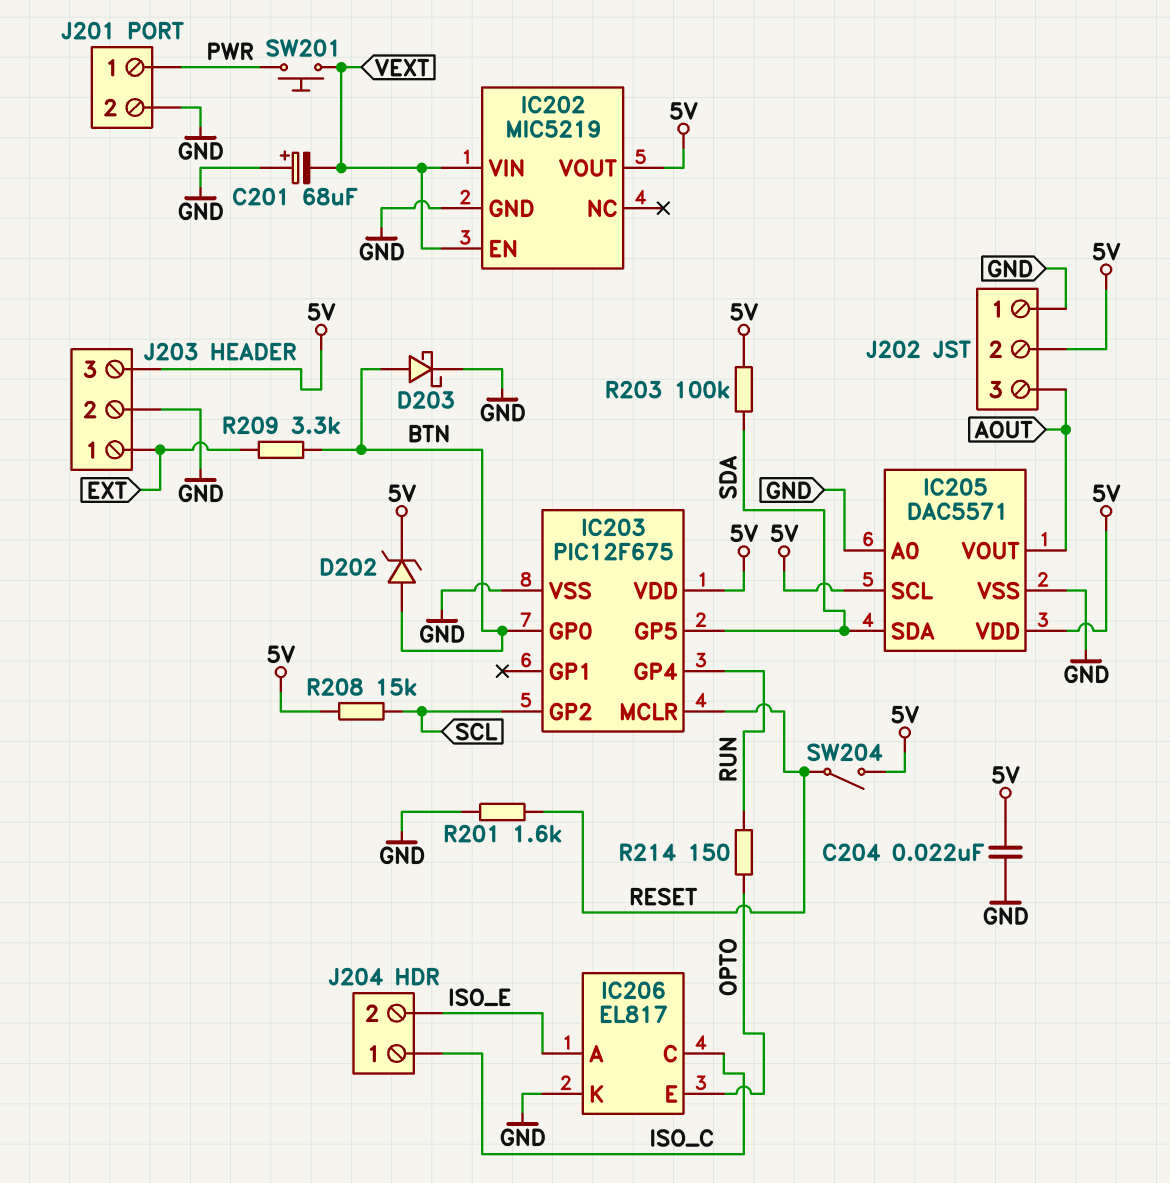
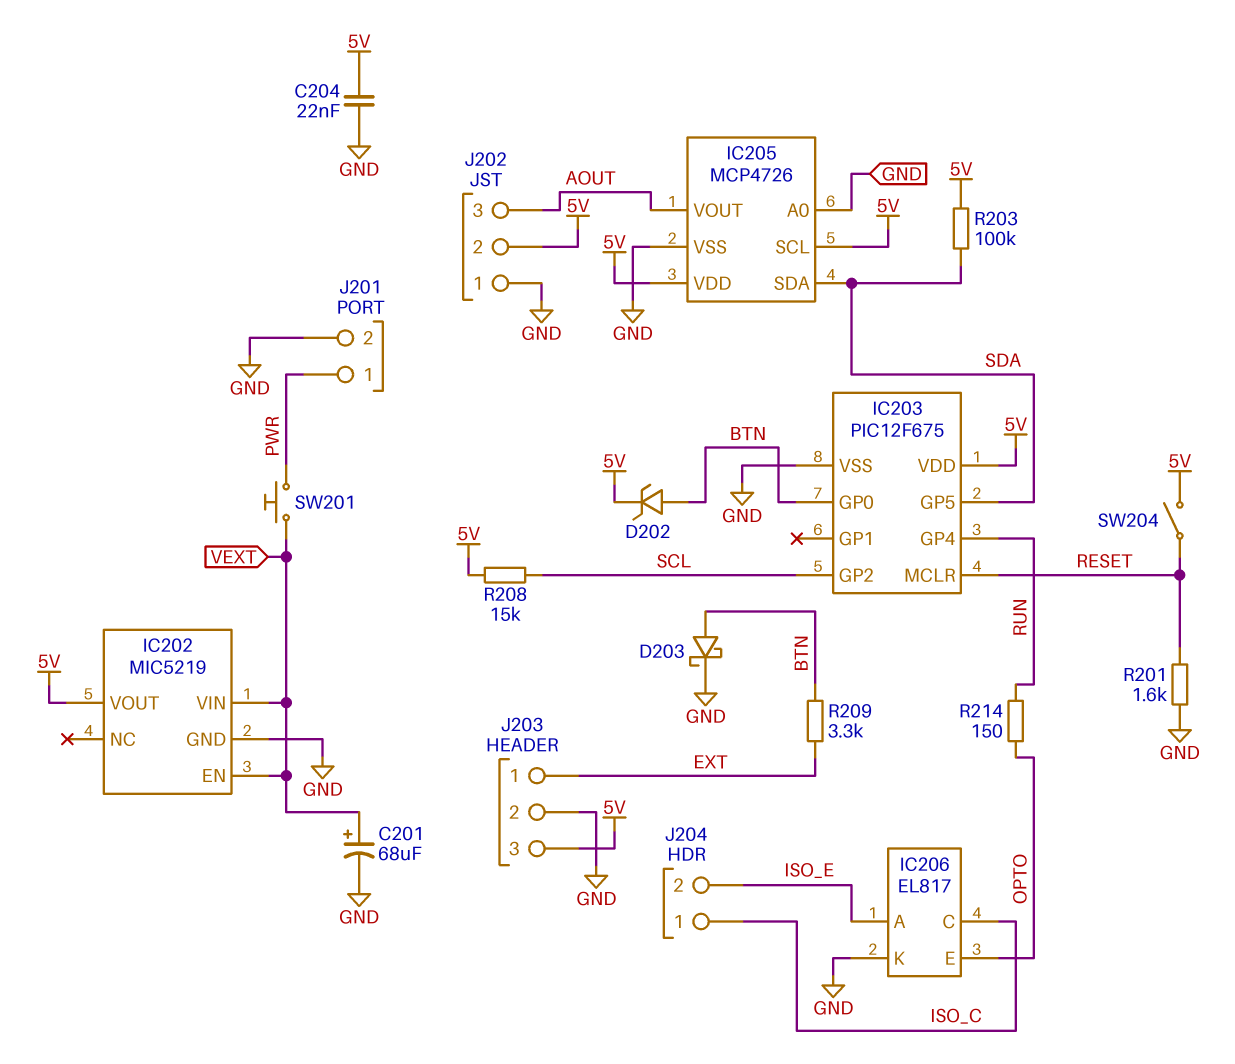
C201: 68uF (plus GND, minus VEXT) -> 68uF (plus VEXT, minus GND)
IC205: DAC5571 -> MCP4726

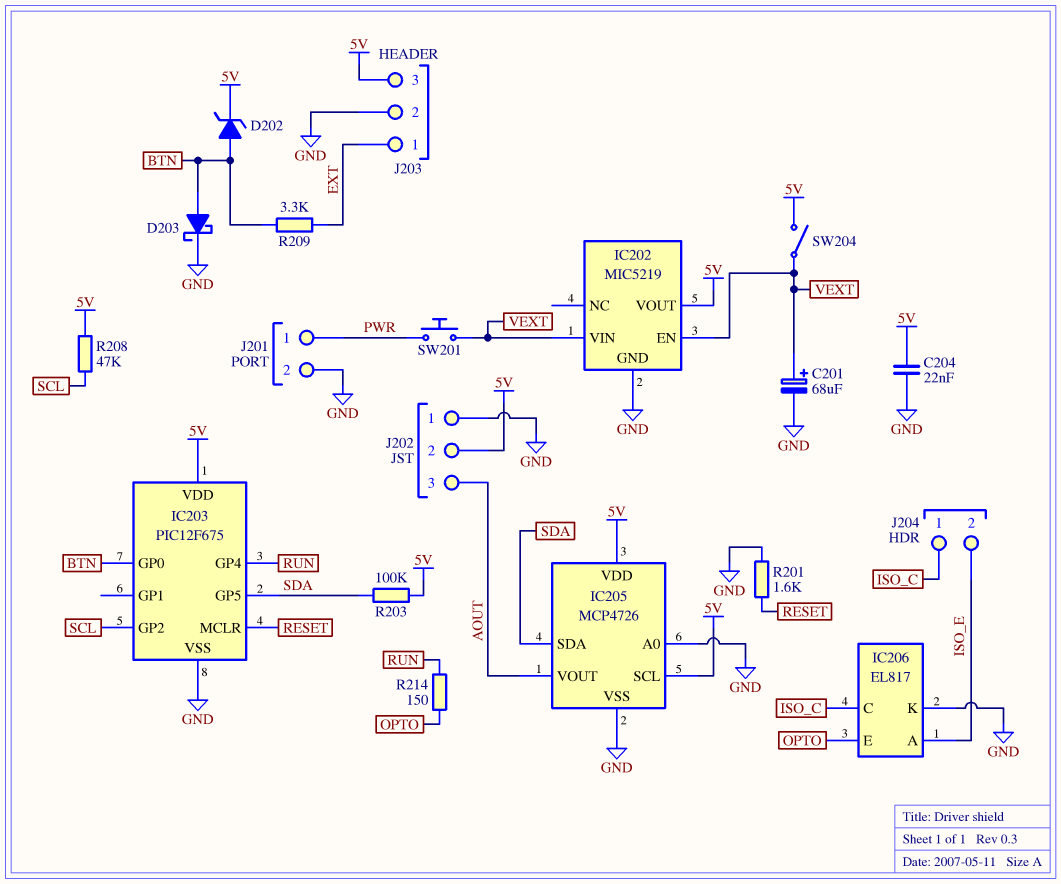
R208: 15k (5V, SCL) -> 47k (5V, SCL)
SW204: switch (5V, RESET) -> switch (5V, VEXT)

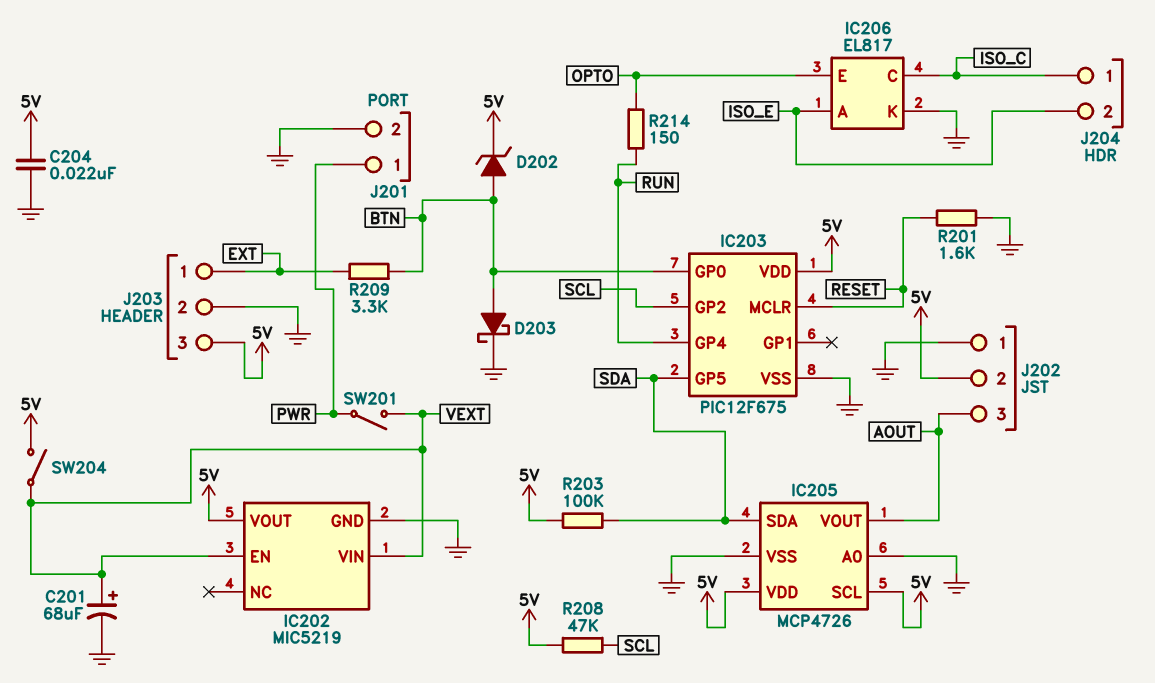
SW201: button (PWR, VEXT) -> switch (PWR, VEXT)

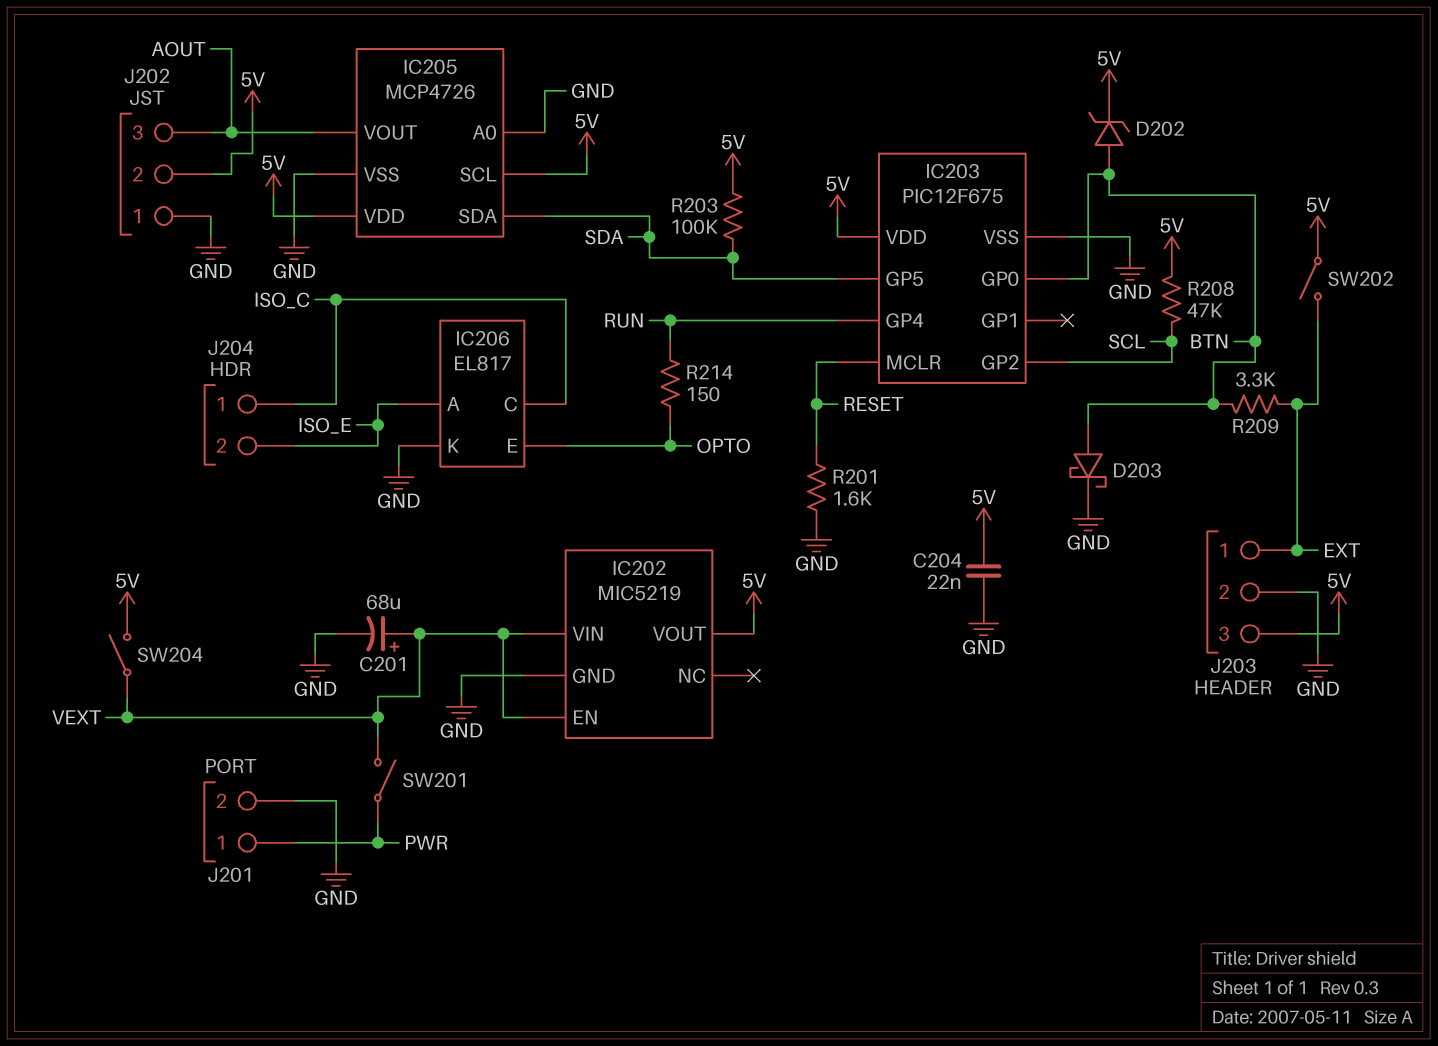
SW202: none -> switch (5V, EXT)

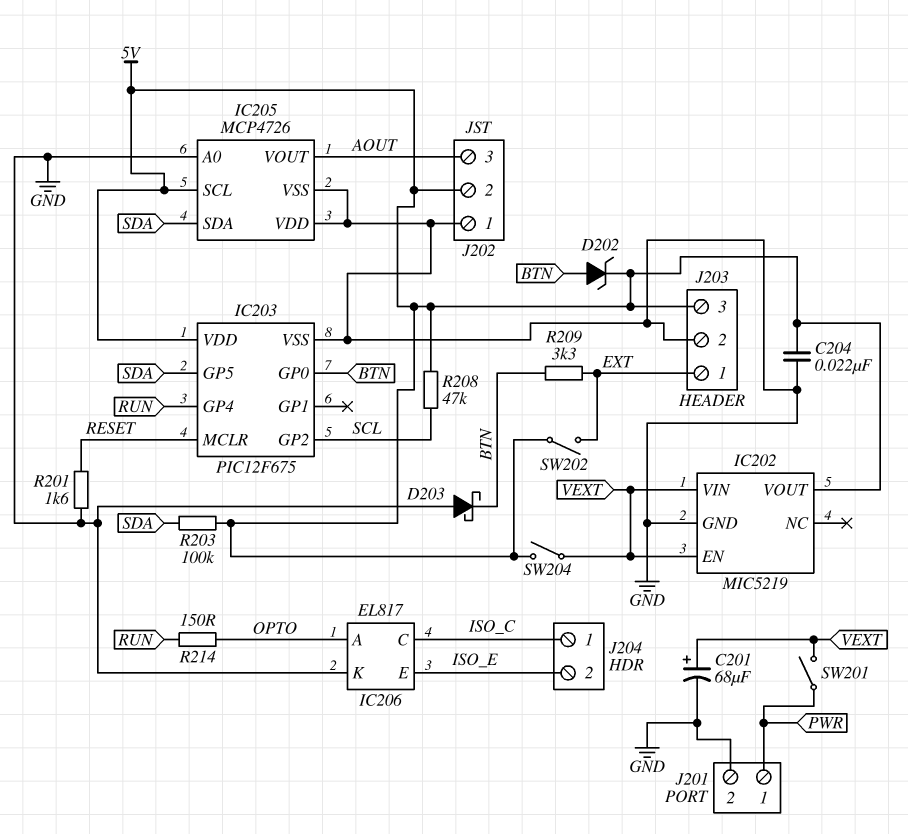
D203: schottky (A BTN, K GND) -> schottky (A GND, K BTN)
IC205 pin VDD: 5V -> GND
IC206 pin A: ISO_E -> OPTO
IC206 pin E: OPTO -> ISO_E

